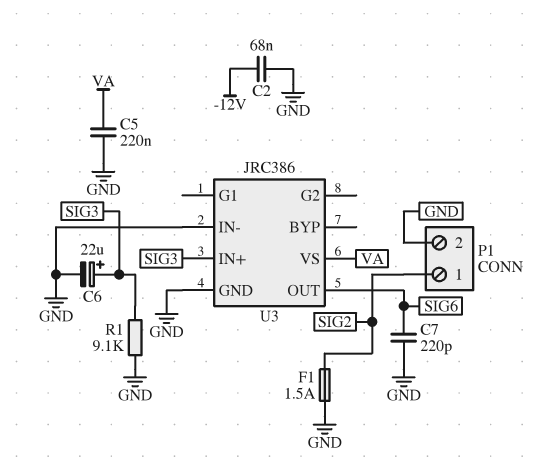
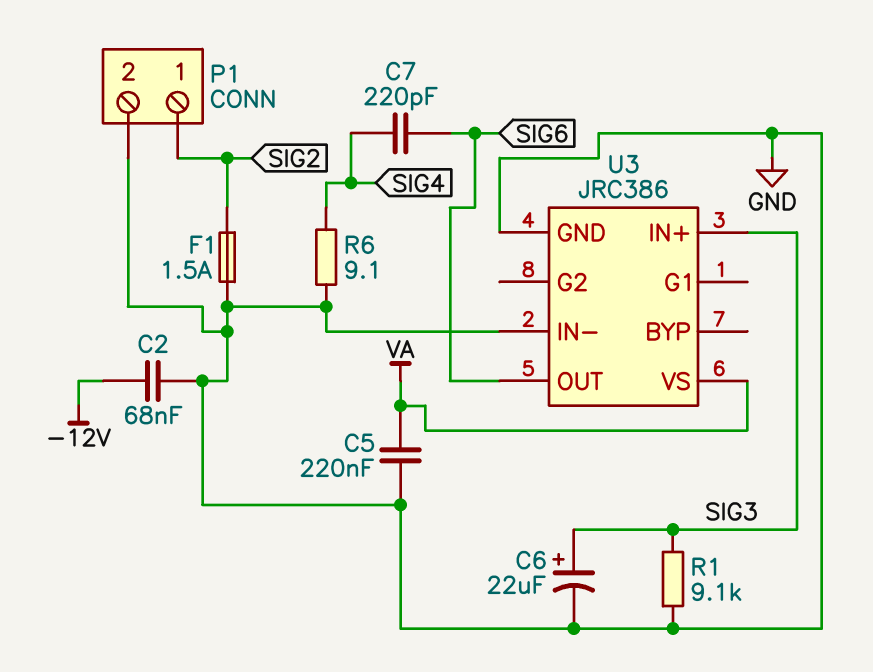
C7: 220pF (GND, SIG6) -> 220pF (SIG4, SIG6)
R6: none -> 9.1 (GND, SIG4)

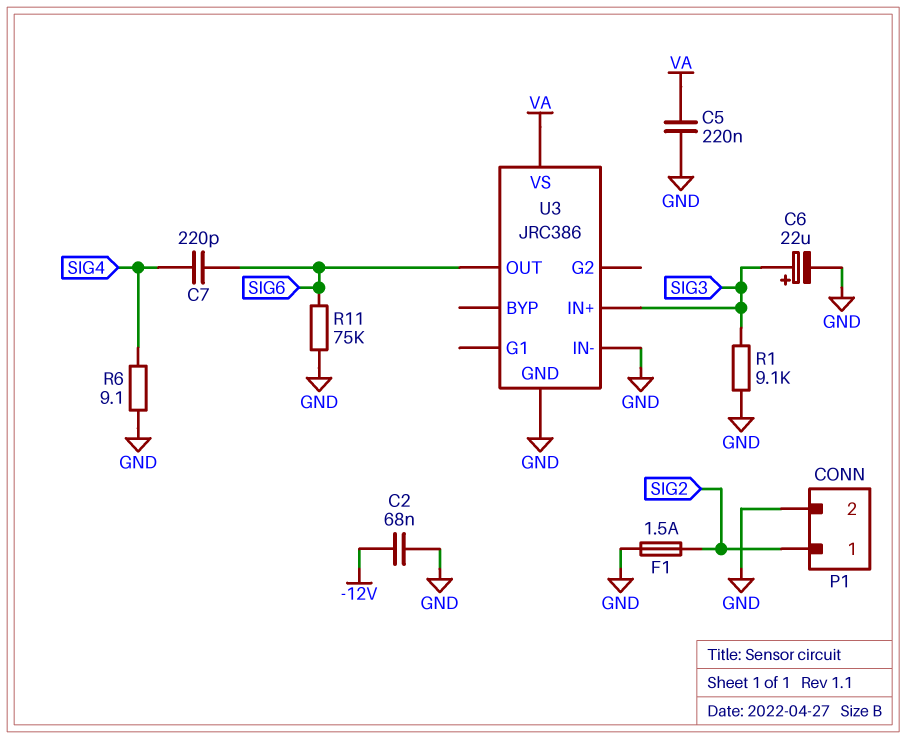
R11: none -> 75k (GND, SIG6)

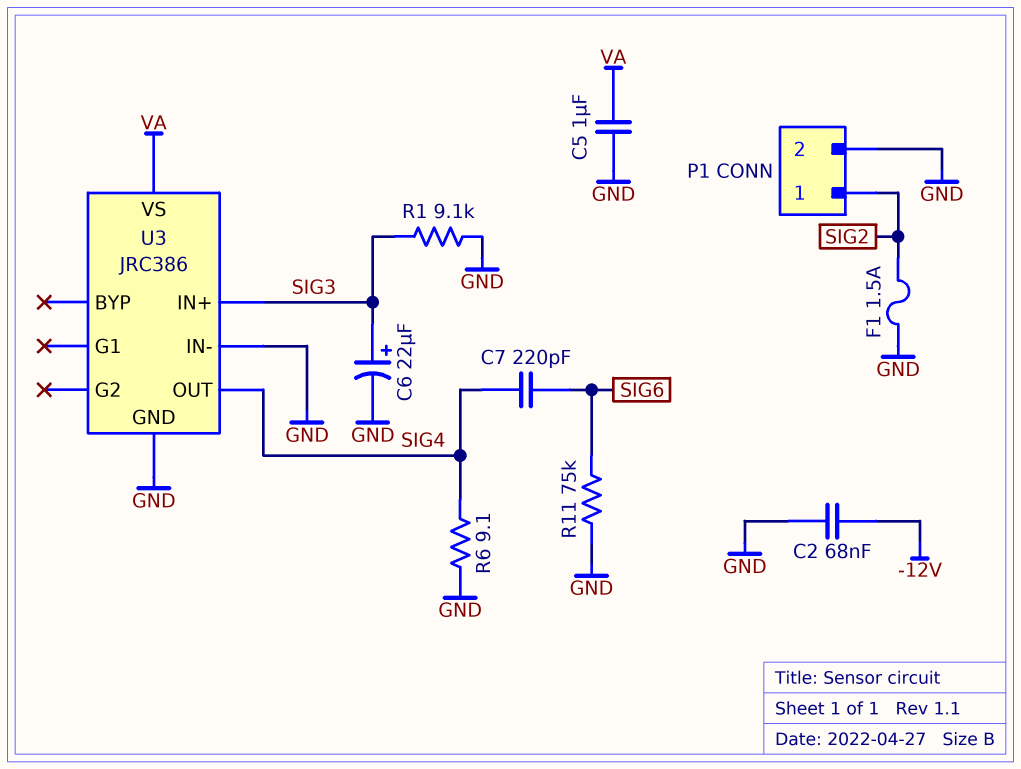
C5: 220nF (GND, VA) -> 1uF (GND, VA)
U3 pin OUT: SIG6 -> SIG4

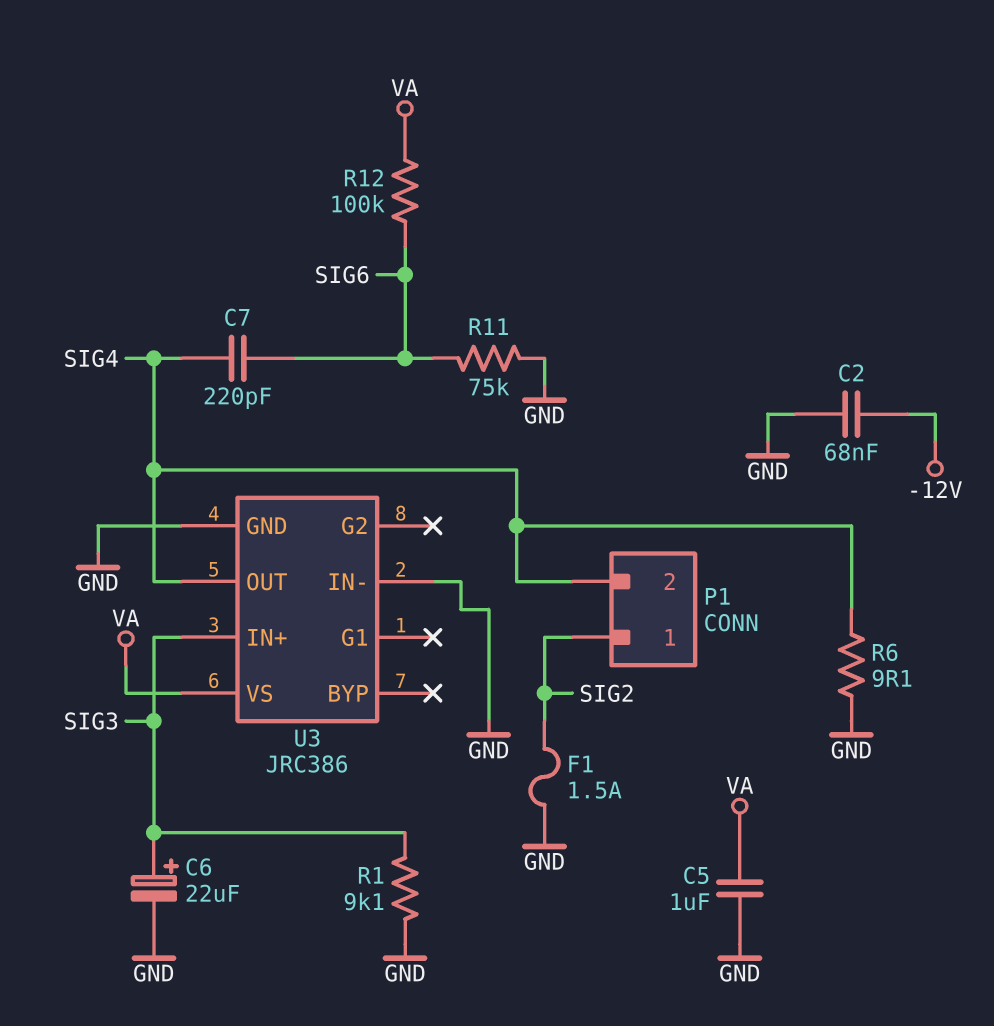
P1 pin 2: GND -> SIG4
R12: none -> 100k (SIG6, VA)

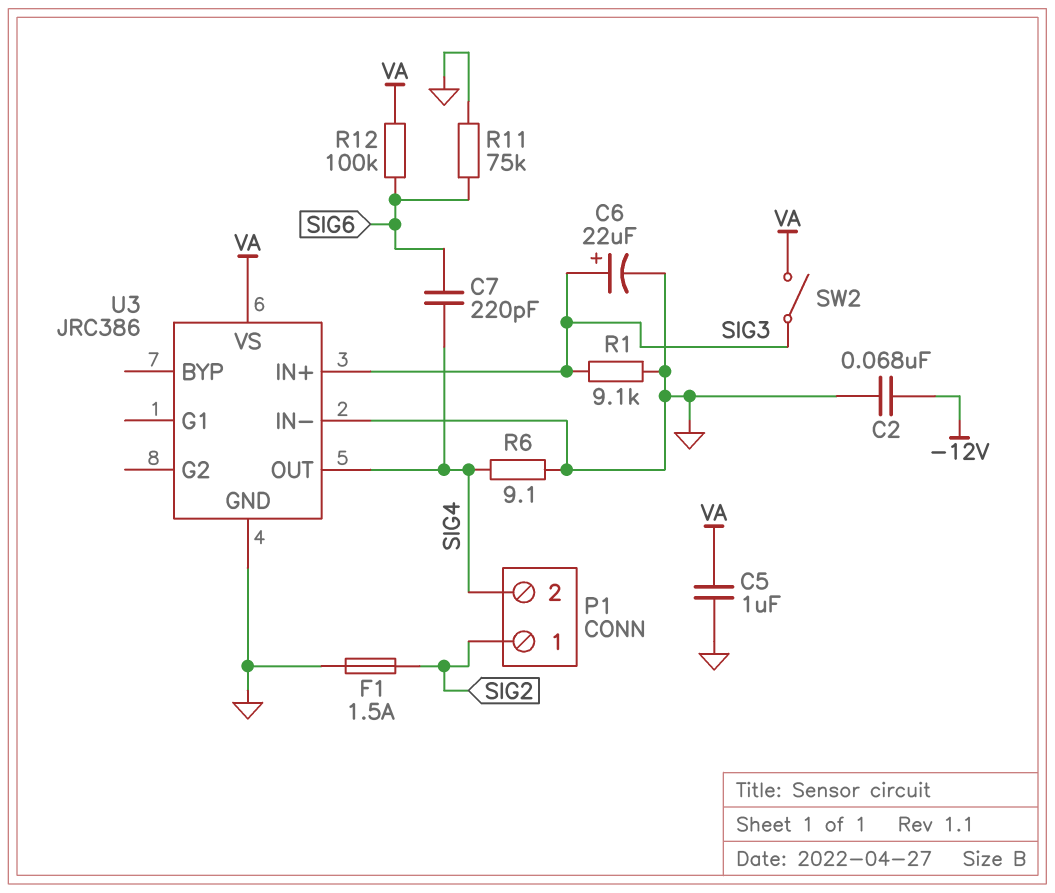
SW2: none -> switch (SIG3, VA)

